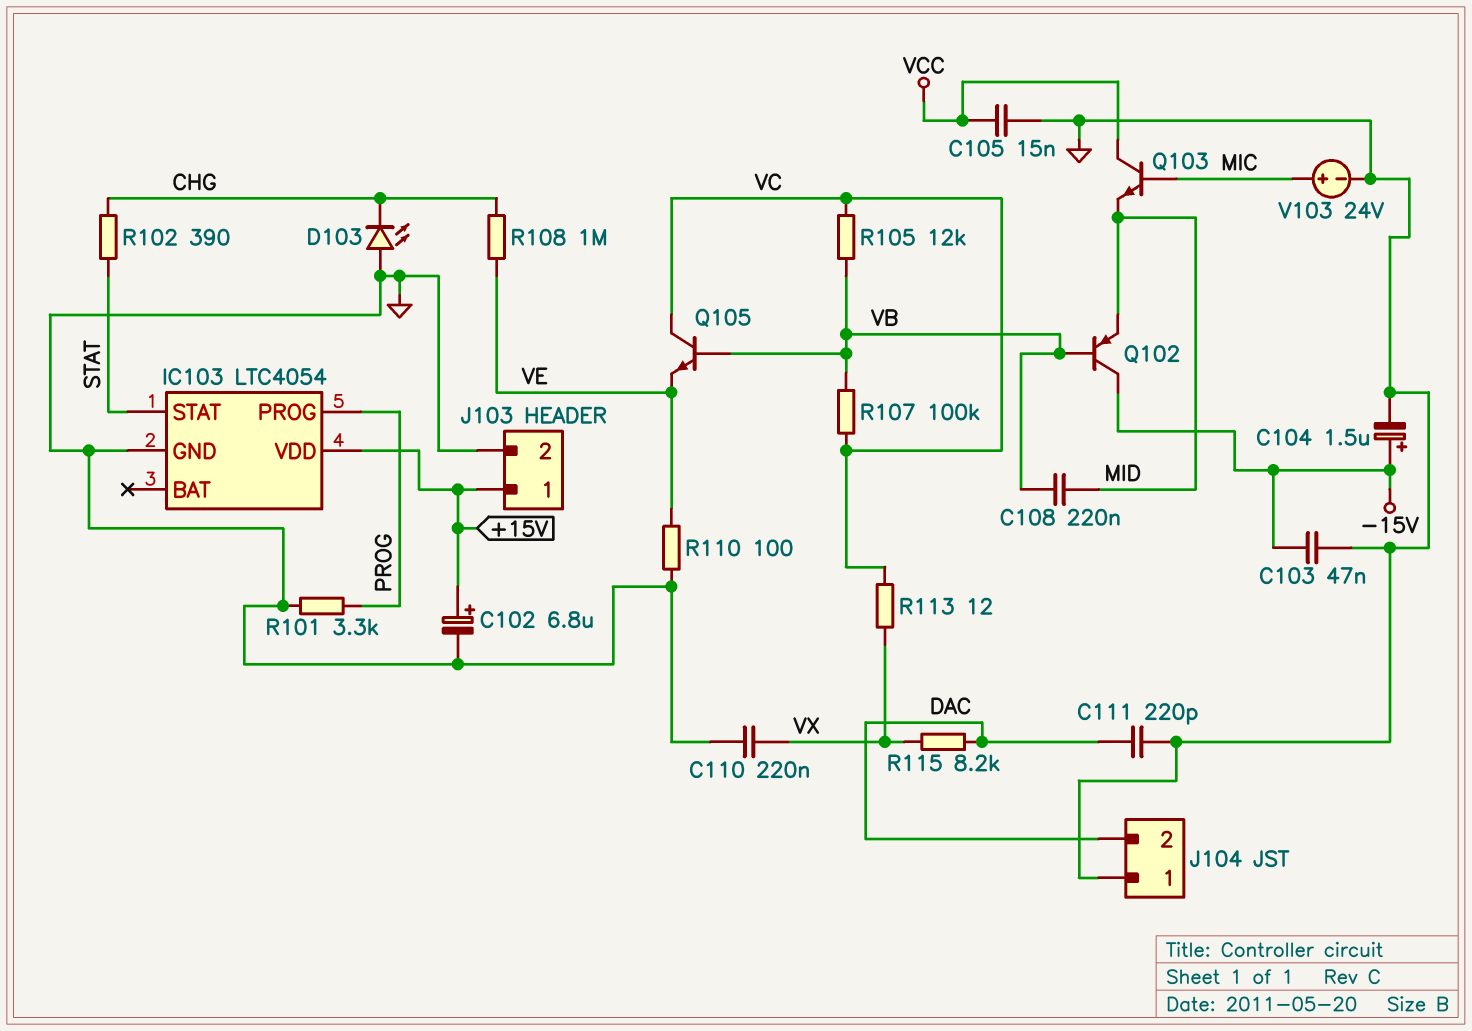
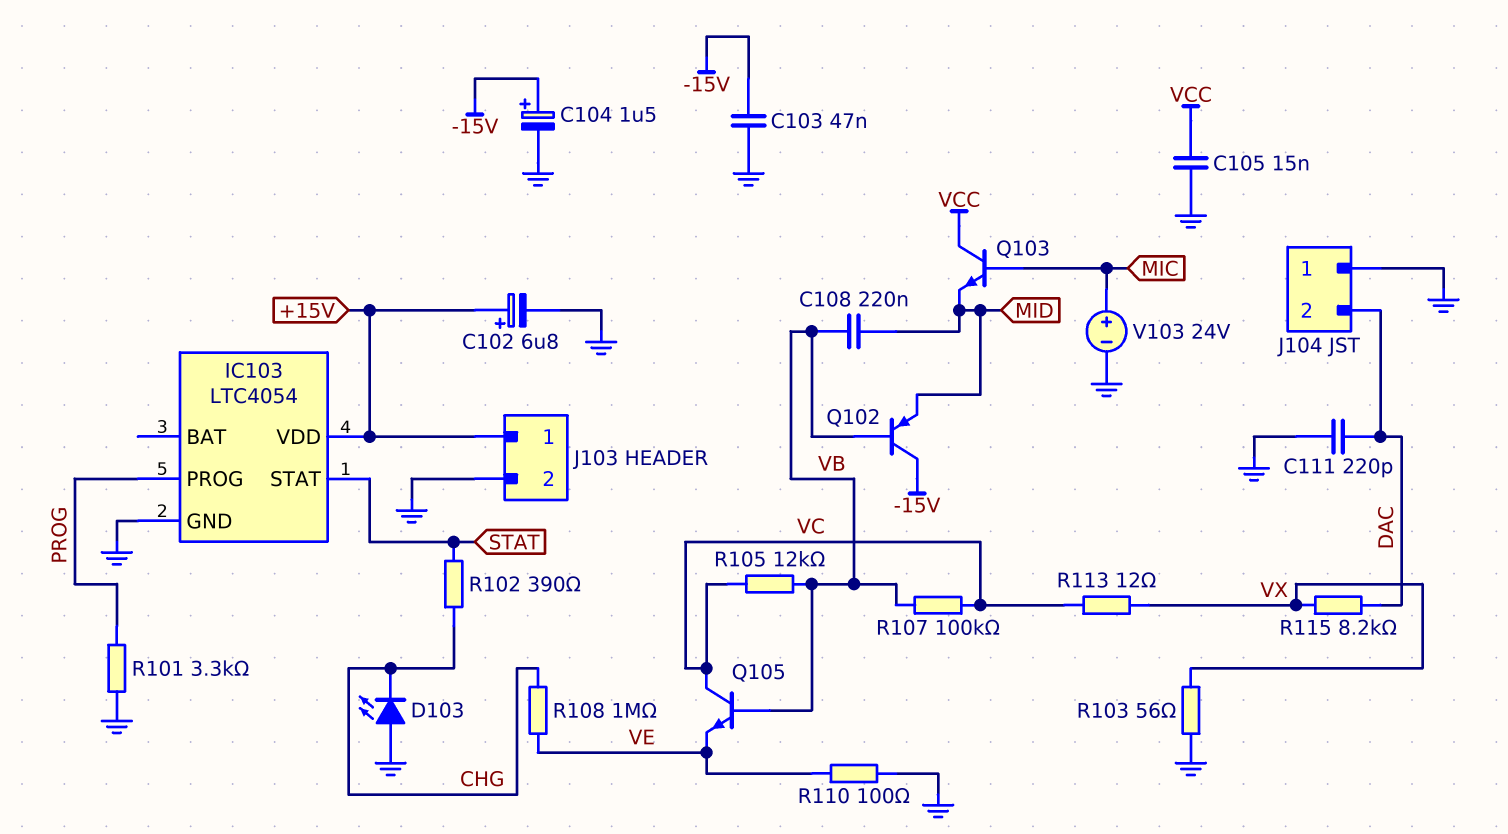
C110: 220nF (GND, VX) -> none
R103: none -> 56 (GND, VX)

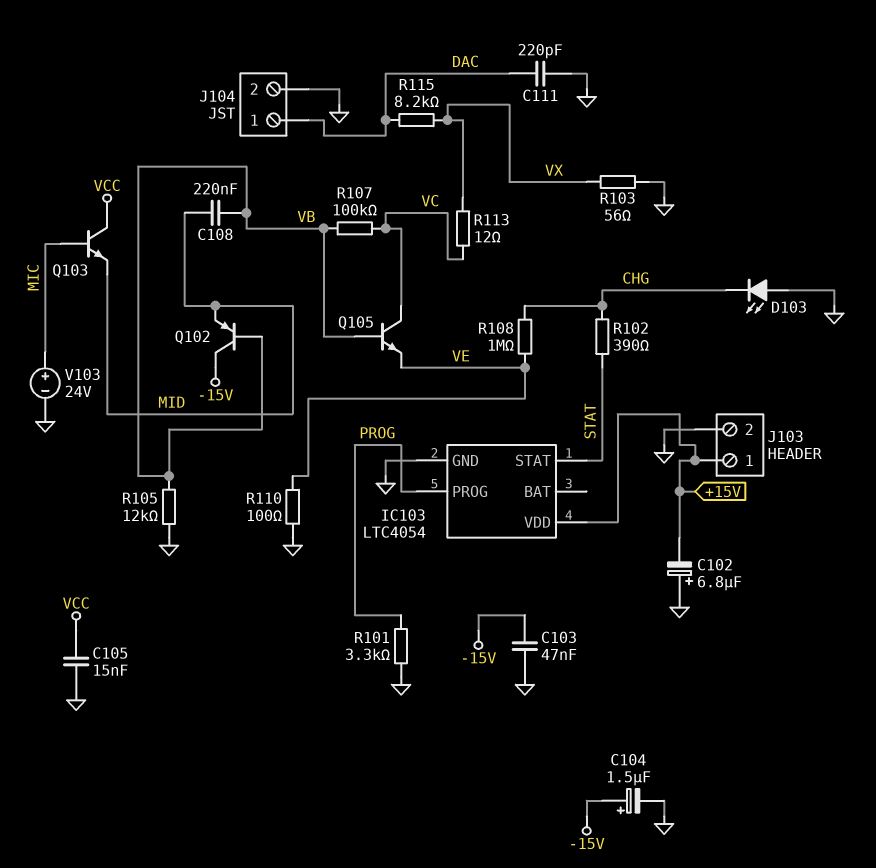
C102: 6.8uF (plus +15V, minus GND) -> 6.8uF (plus GND, minus +15V)
J104 pin 1: GND -> DAC
J104 pin 2: DAC -> GND
R105: 12k (VB, VC) -> 12k (GND, VB)

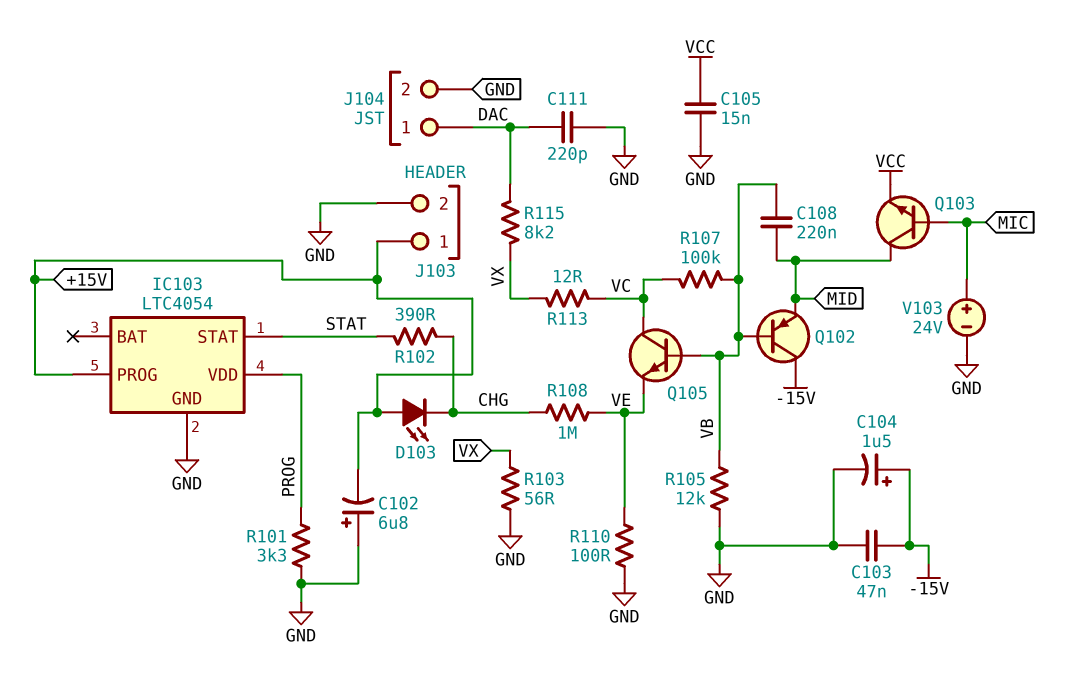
D103: LED (A GND, K CHG) -> LED (A +15V, K CHG)
IC103 pin PROG: PROG -> +15V
IC103 pin VDD: +15V -> PROG
Q103: NPN (B MIC, C VCC, E MID) -> NPN (B MIC, C MID, E VCC)

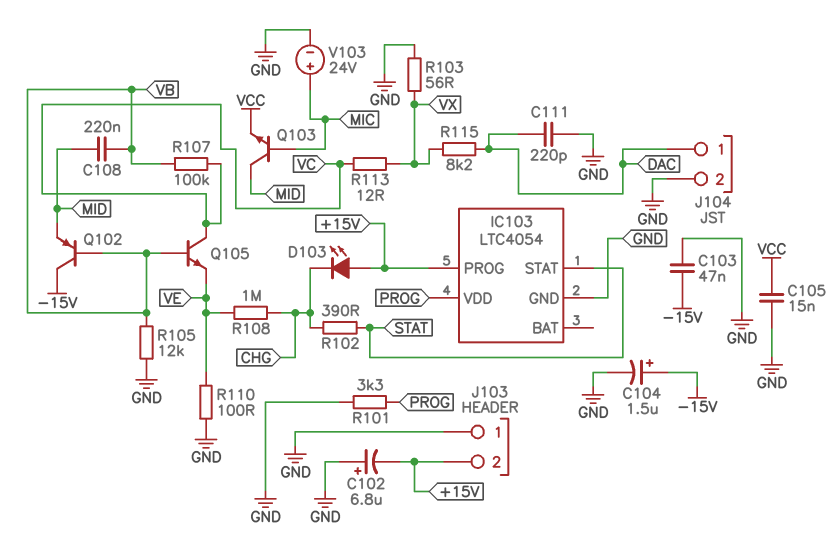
J103 pin 1: +15V -> GND
J103 pin 2: GND -> +15V

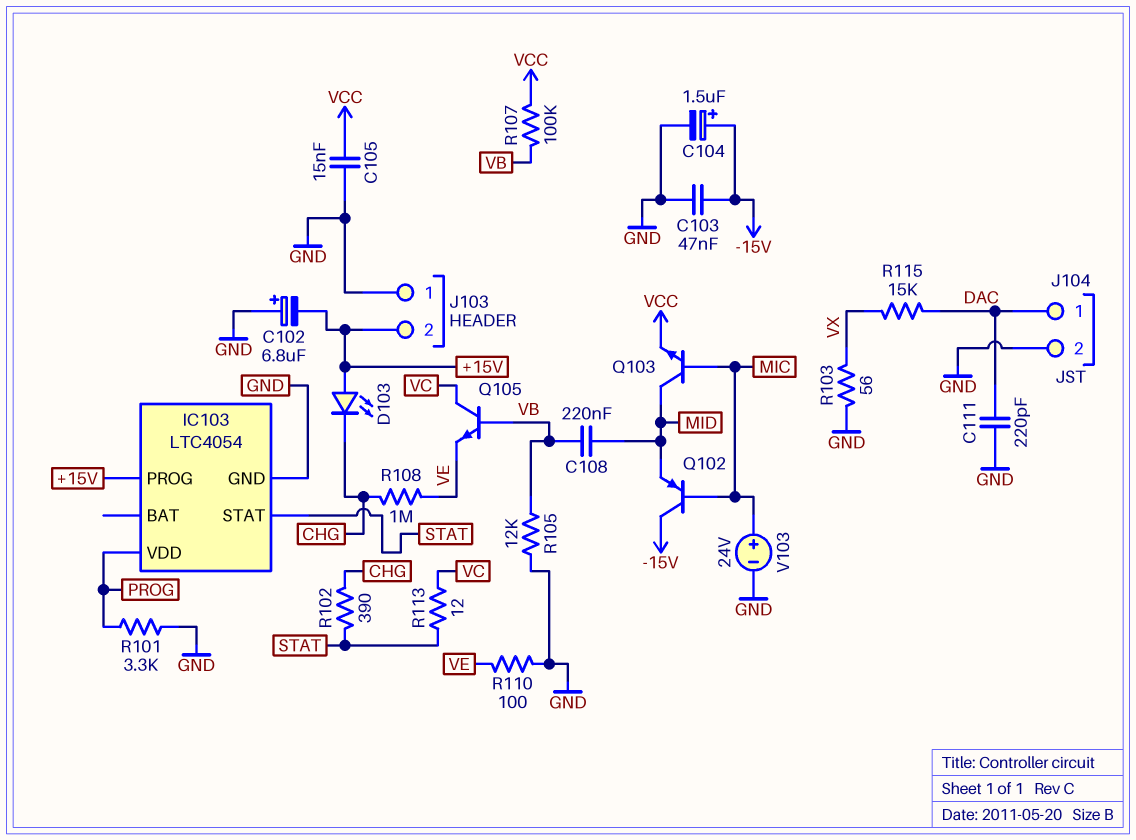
Q102: PNP (B VB, C -15V, E MID) -> PNP (B MIC, C -15V, E MID)
R107: 100k (VB, VC) -> 100k (VB, VCC)
R113: 12 (VC, VX) -> 12 (STAT, VC)
R115: 8.2k (DAC, VX) -> 15k (DAC, VX)

